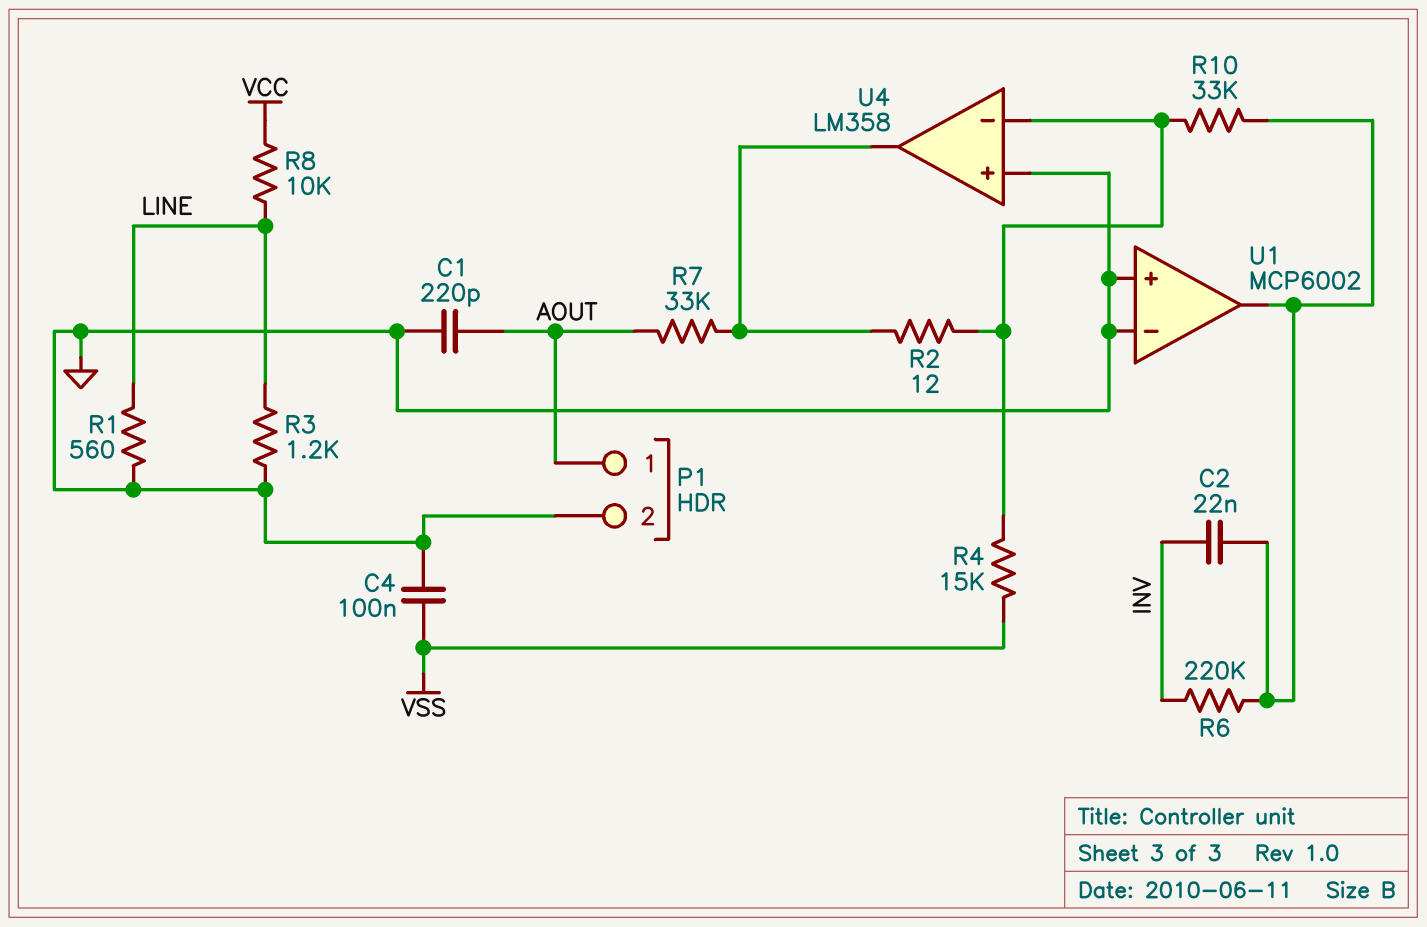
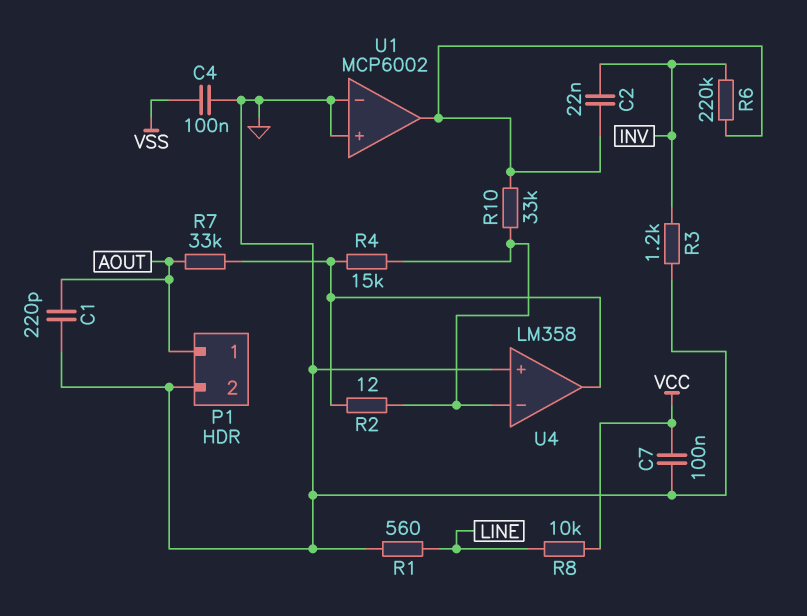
C7: none -> 100nF (GND, VCC)
R3: 1.2k (GND, LINE) -> 1.2k (GND, INV)
R4: 15k (U4/in-, VSS) -> 15k (U4/in-, U4/out)

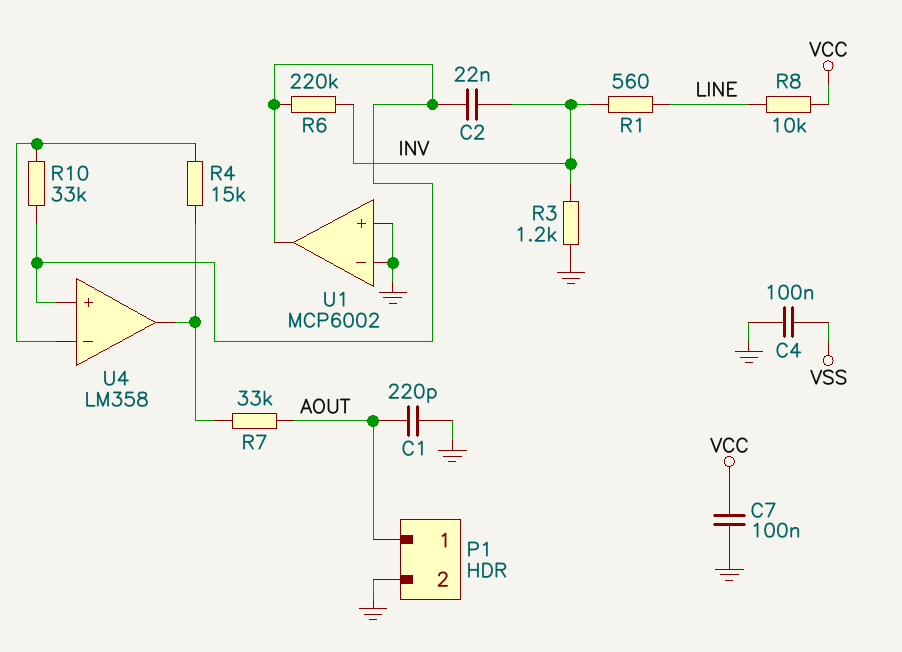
R1: 560 (GND, LINE) -> 560 (INV, LINE)
R2: 12 (U4/in-, U4/out) -> none
U4 pin in+: GND -> U1/out

